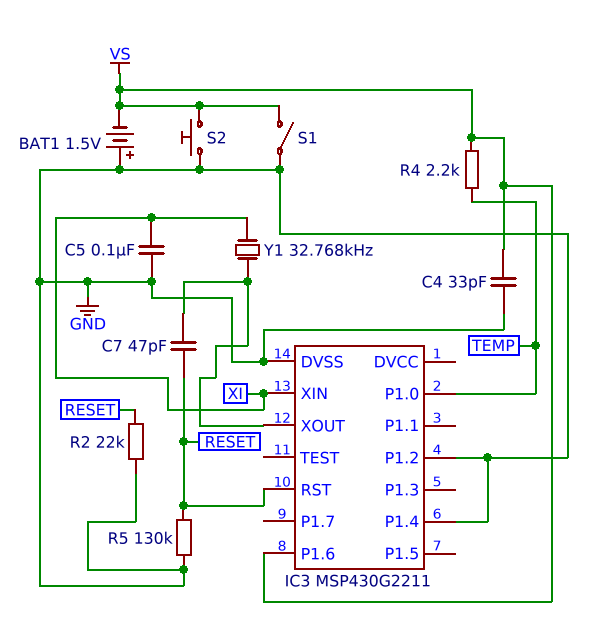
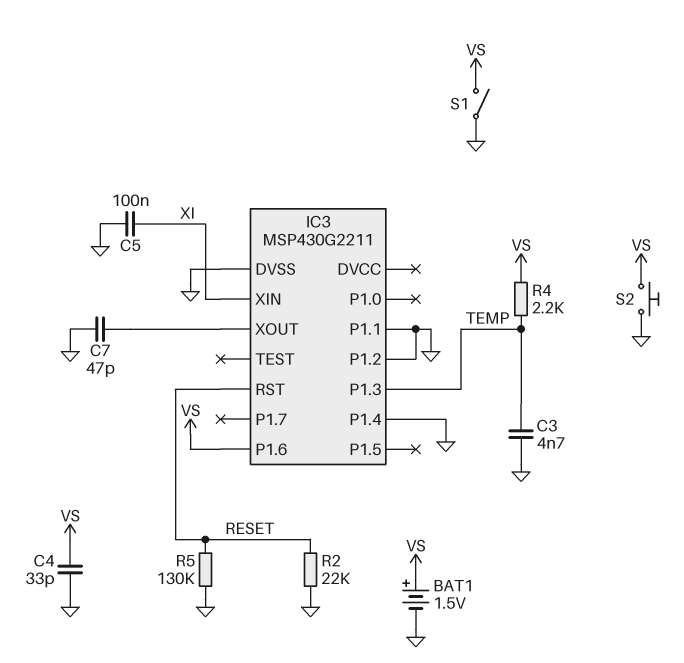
BAT1: 1.5V (plus GND, minus VS) -> 1.5V (plus VS, minus GND)
C3: none -> 4.7nF (GND, TEMP)
C7: 47pF (IC3/XOUT, RESET) -> 47pF (GND, IC3/XOUT)
IC3 pin P1.0: TEMP -> none
IC3 pin P1.1: none -> GND
IC3 pin P1.3: none -> TEMP
Y1: 32.768kHz (IC3/XOUT, XI) -> none

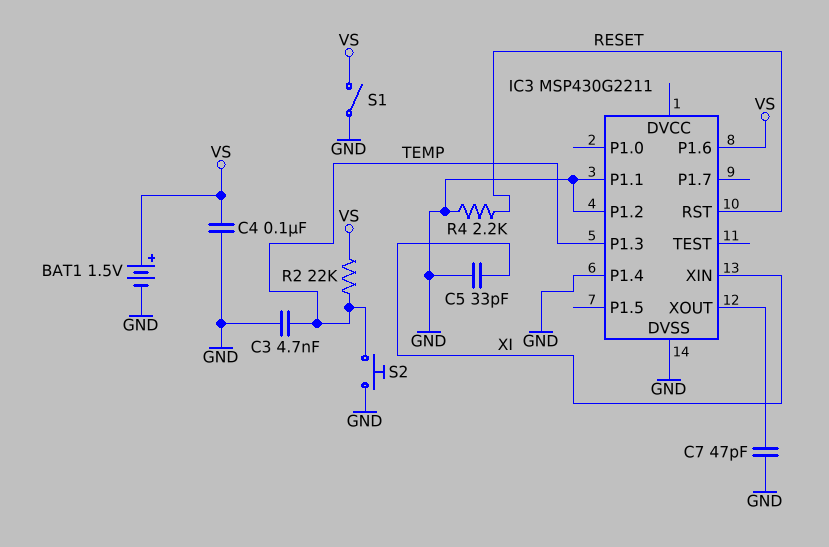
C4: 33pF (GND, VS) -> 100nF (GND, VS)
C5: 100nF (GND, XI) -> 33pF (GND, XI)
R2: 22k (GND, RESET) -> 22k (TEMP, VS)
R4: 2.2k (TEMP, VS) -> 2.2k (GND, RESET)
R5: 130k (GND, RESET) -> none
S2: button (GND, VS) -> button (GND, TEMP)

